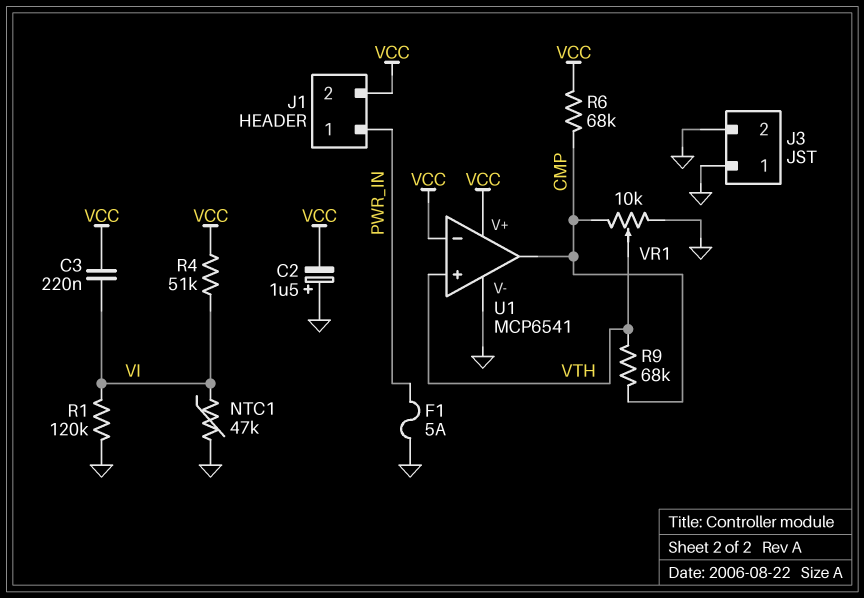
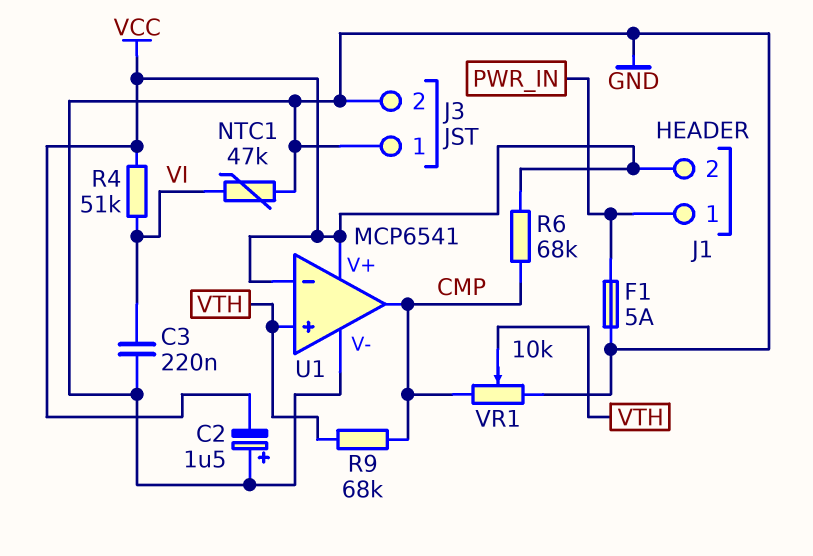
C3: 220nF (VCC, VI) -> 220nF (GND, VI)
R1: 120k (GND, VI) -> none

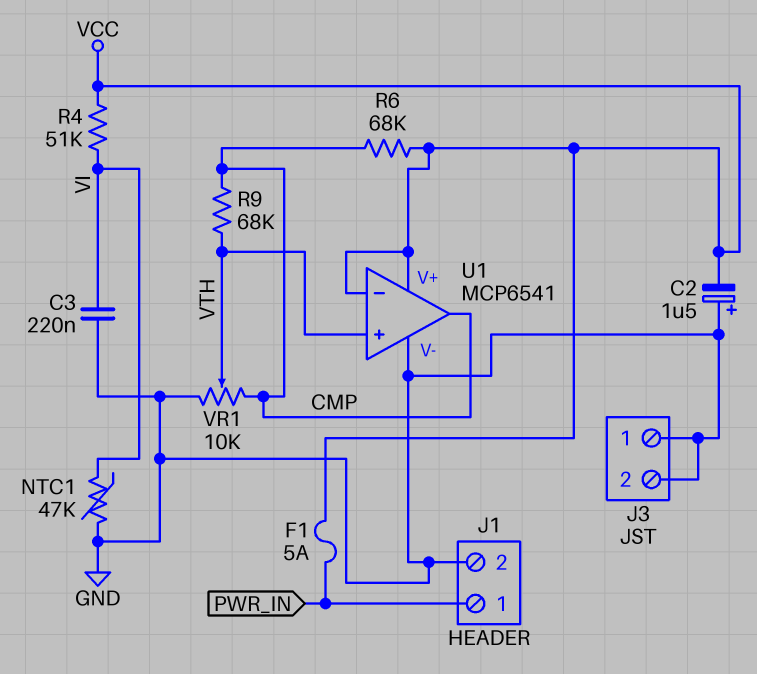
F1: 5A (GND, PWR_IN) -> 5A (PWR_IN, VCC)
J1 pin 2: VCC -> GND

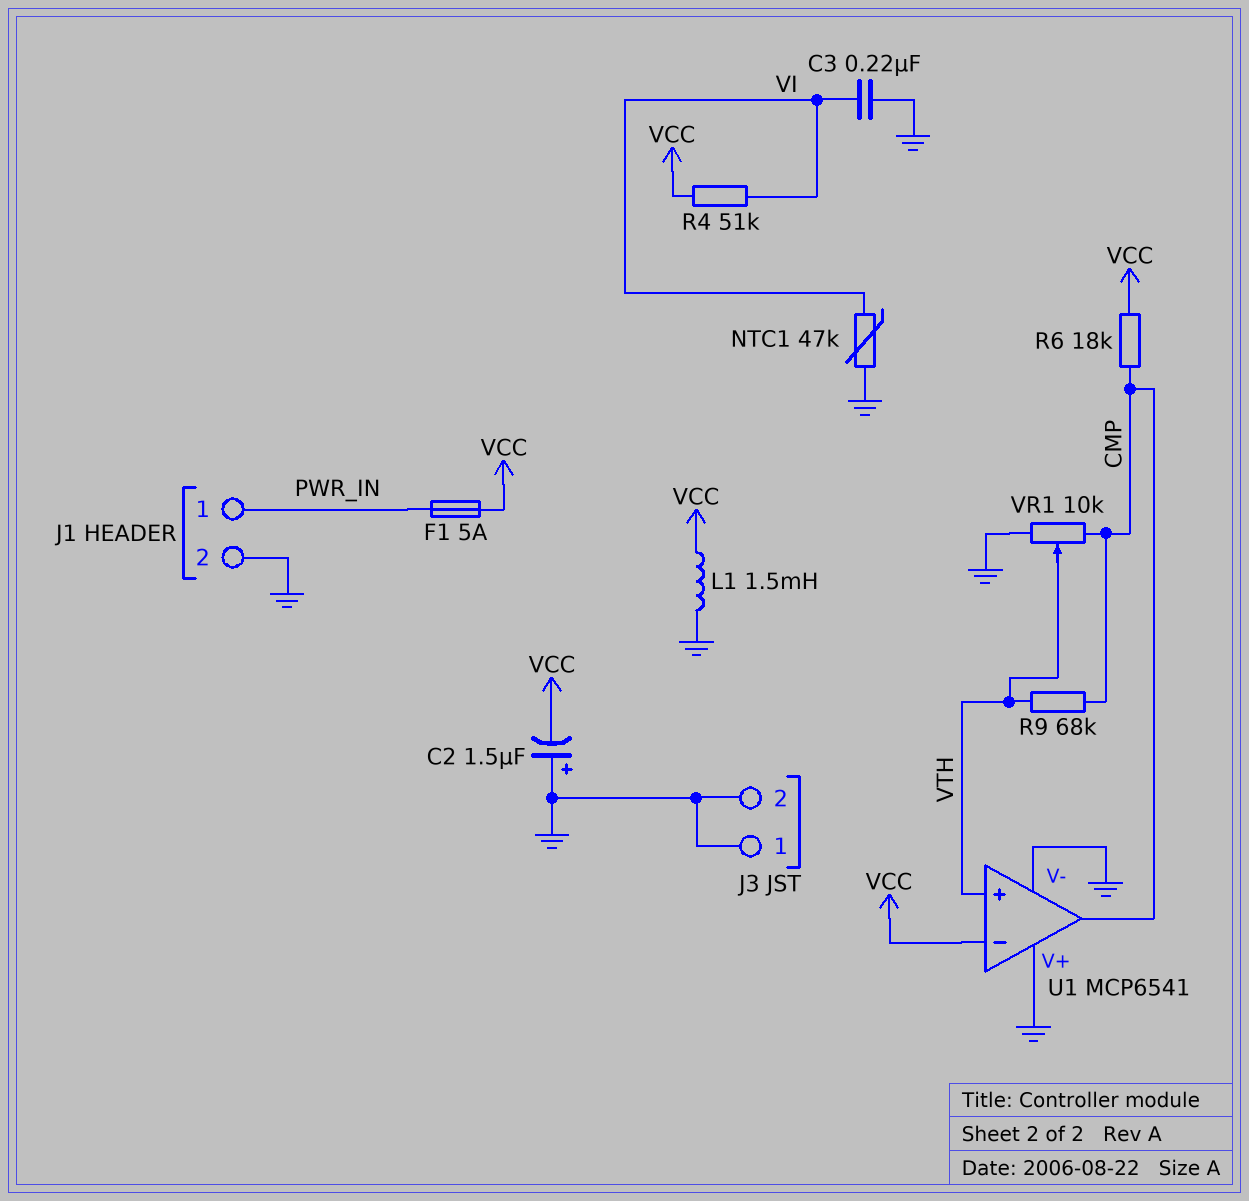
L1: none -> 1.5mH (GND, VCC)
R6: 68k (CMP, VCC) -> 18k (CMP, VCC)
U1 pin V+: VCC -> GND

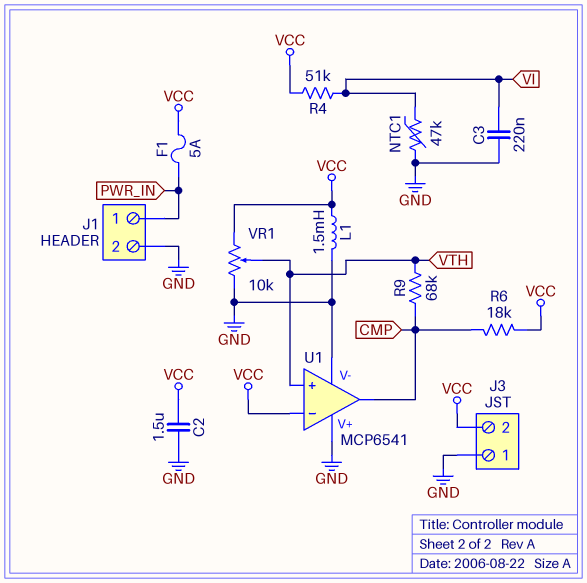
C2: 1.5uF (plus GND, minus VCC) -> 1.5uF (GND, VCC)
J3 pin 2: GND -> VCC
VR1: 10k (CMP, GND, wiper VTH) -> 10k (GND, VCC, wiper VTH)

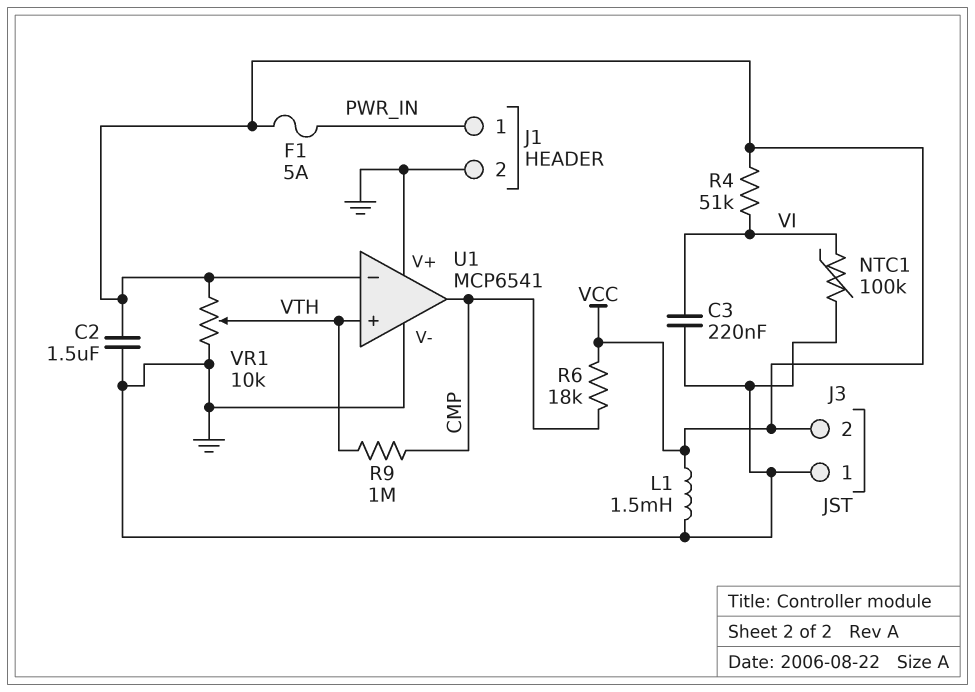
NTC1: 47k (GND, VI) -> 100k (GND, VI)
R9: 68k (CMP, VTH) -> 1M (CMP, VTH)

